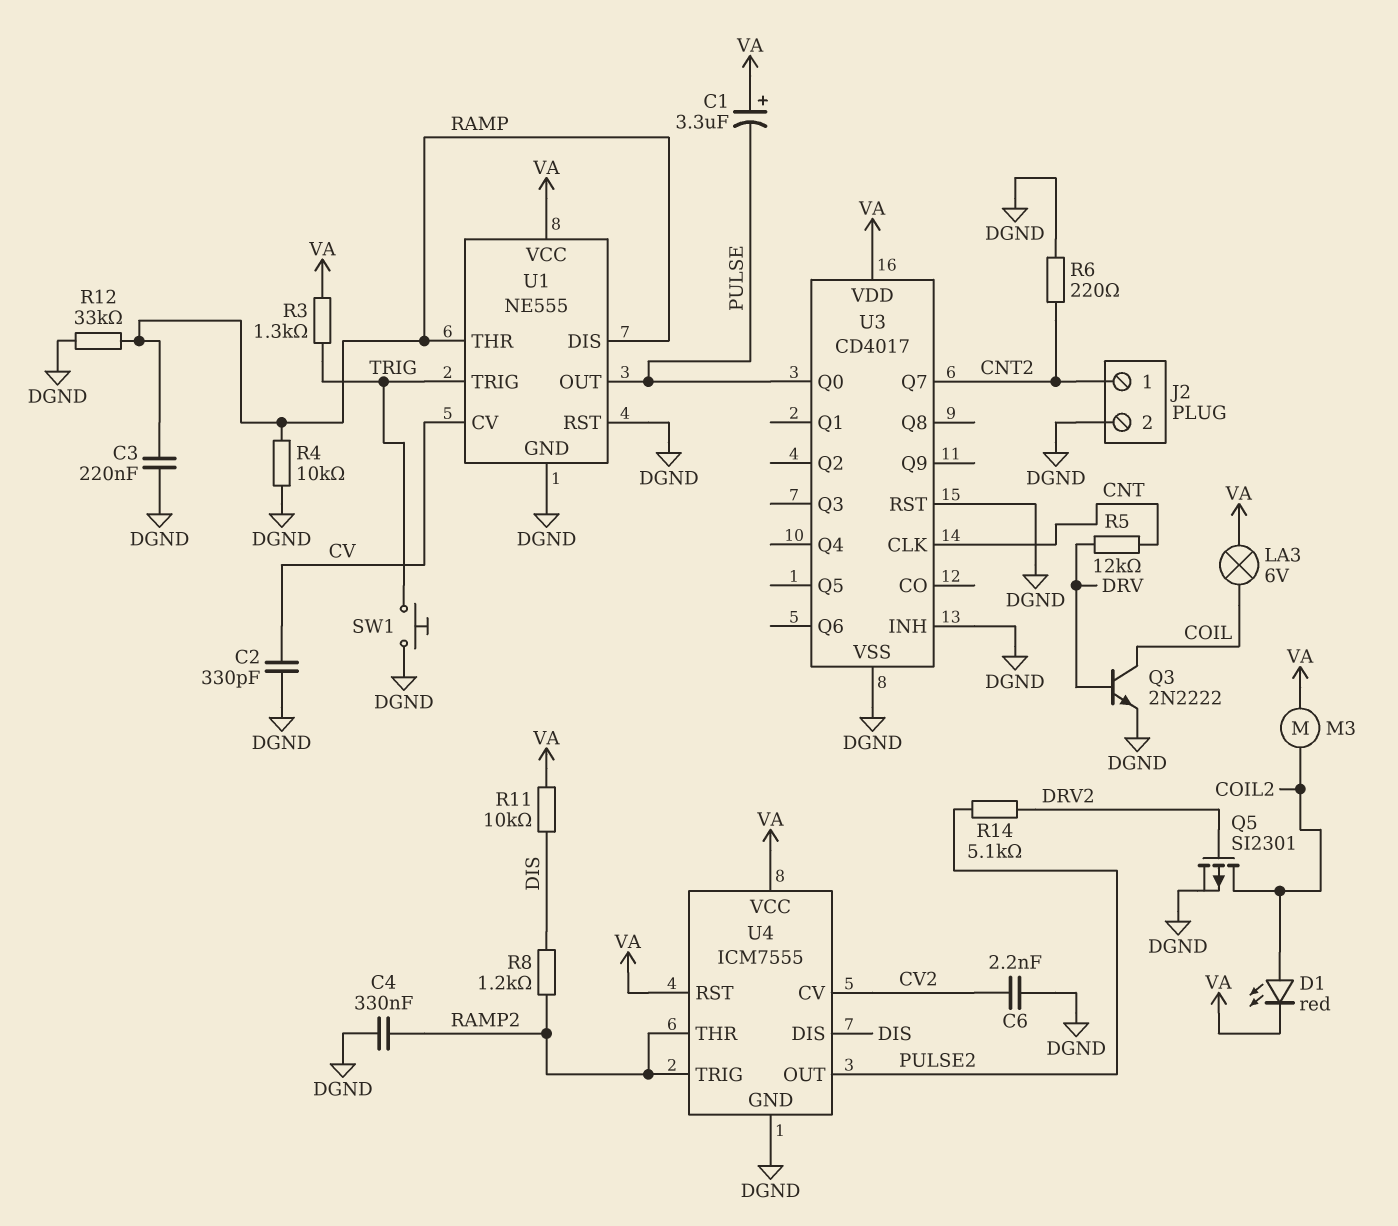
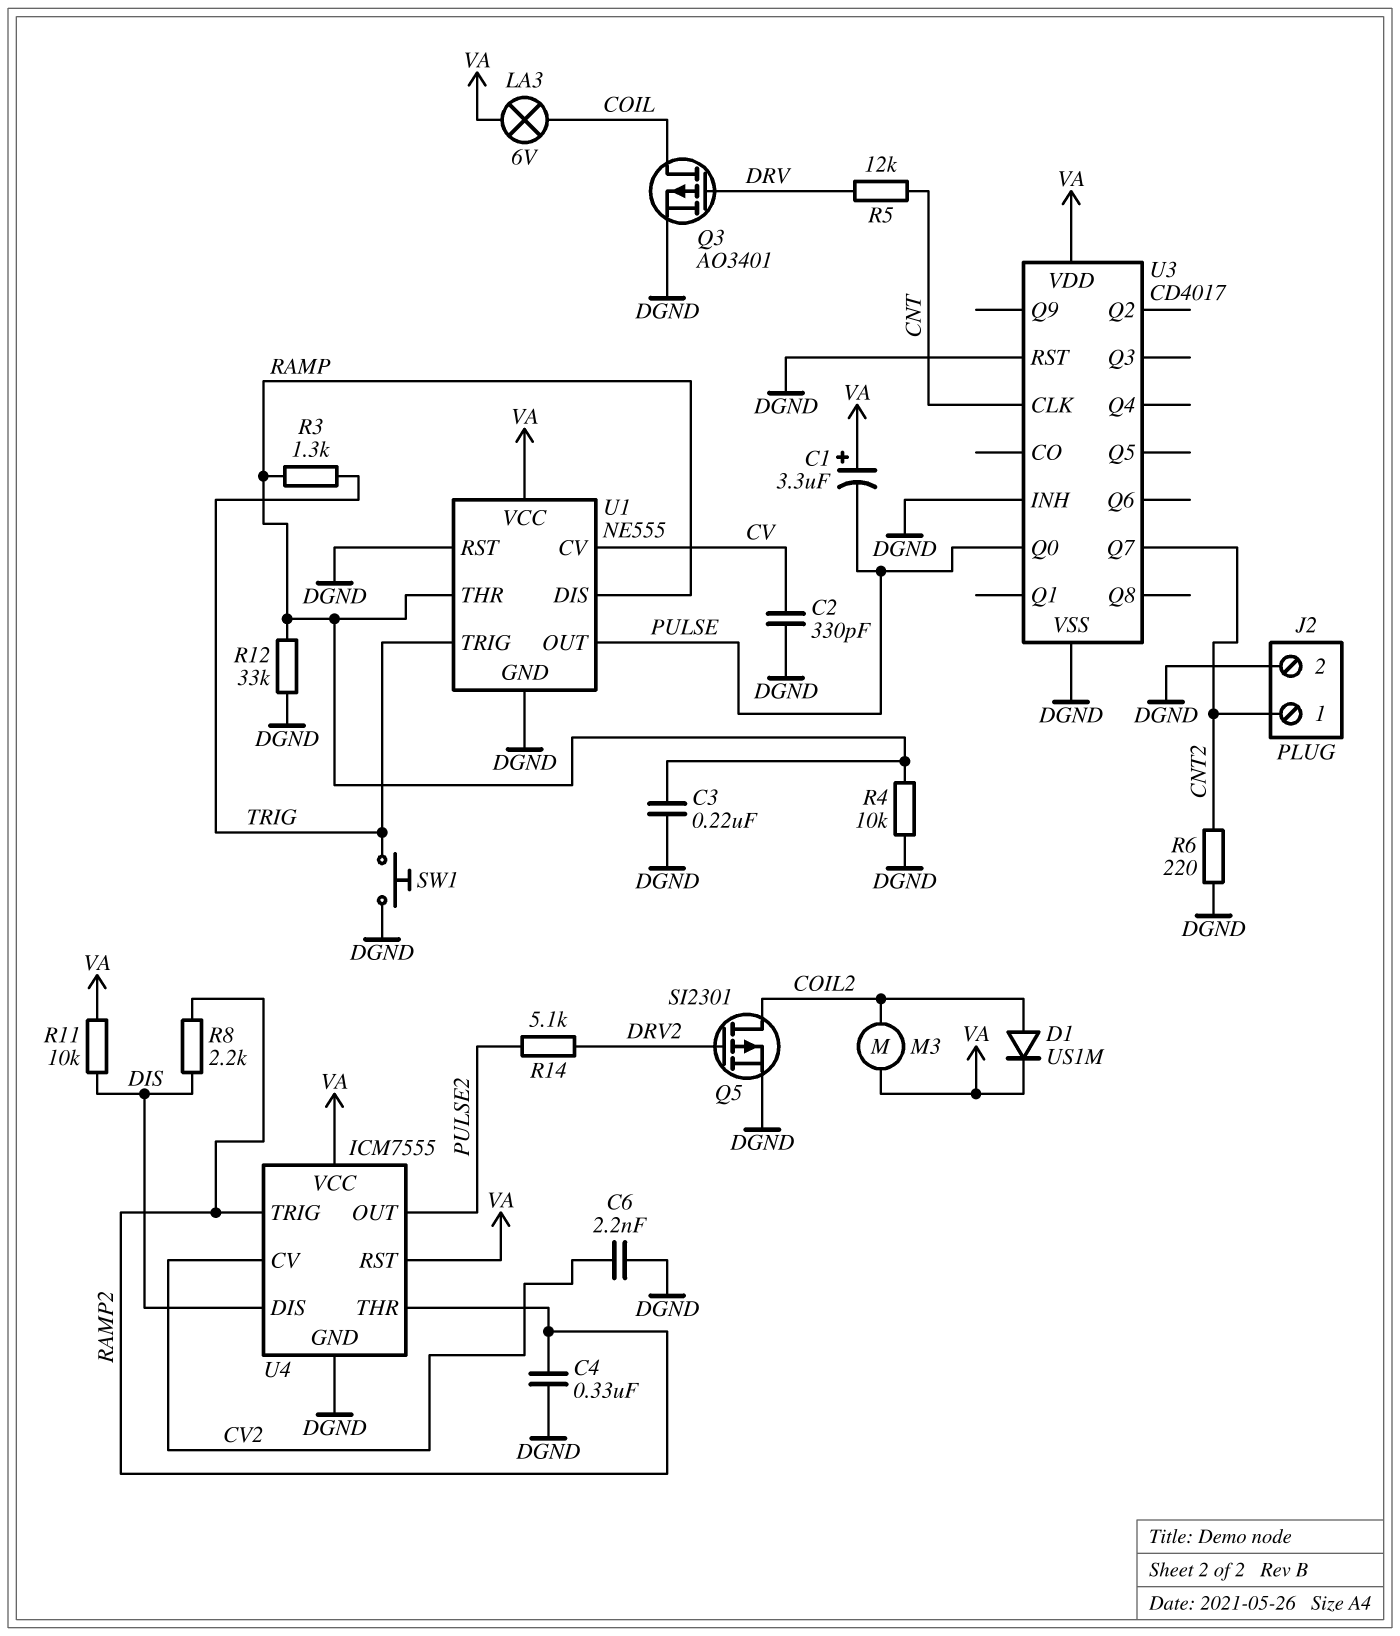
D1: LED red (A COIL2, K VA) -> diode US1M (A COIL2, K VA)
Q3: NPN 2N2222 (B DRV, C COIL, E DGND) -> PMOS AO3401 (G DRV, D COIL, S DGND)
R3: 1.3k (TRIG, VA) -> 1.3k (RAMP, TRIG)
R8: 1.2k (DIS, RAMP2) -> 2.2k (DIS, RAMP2)

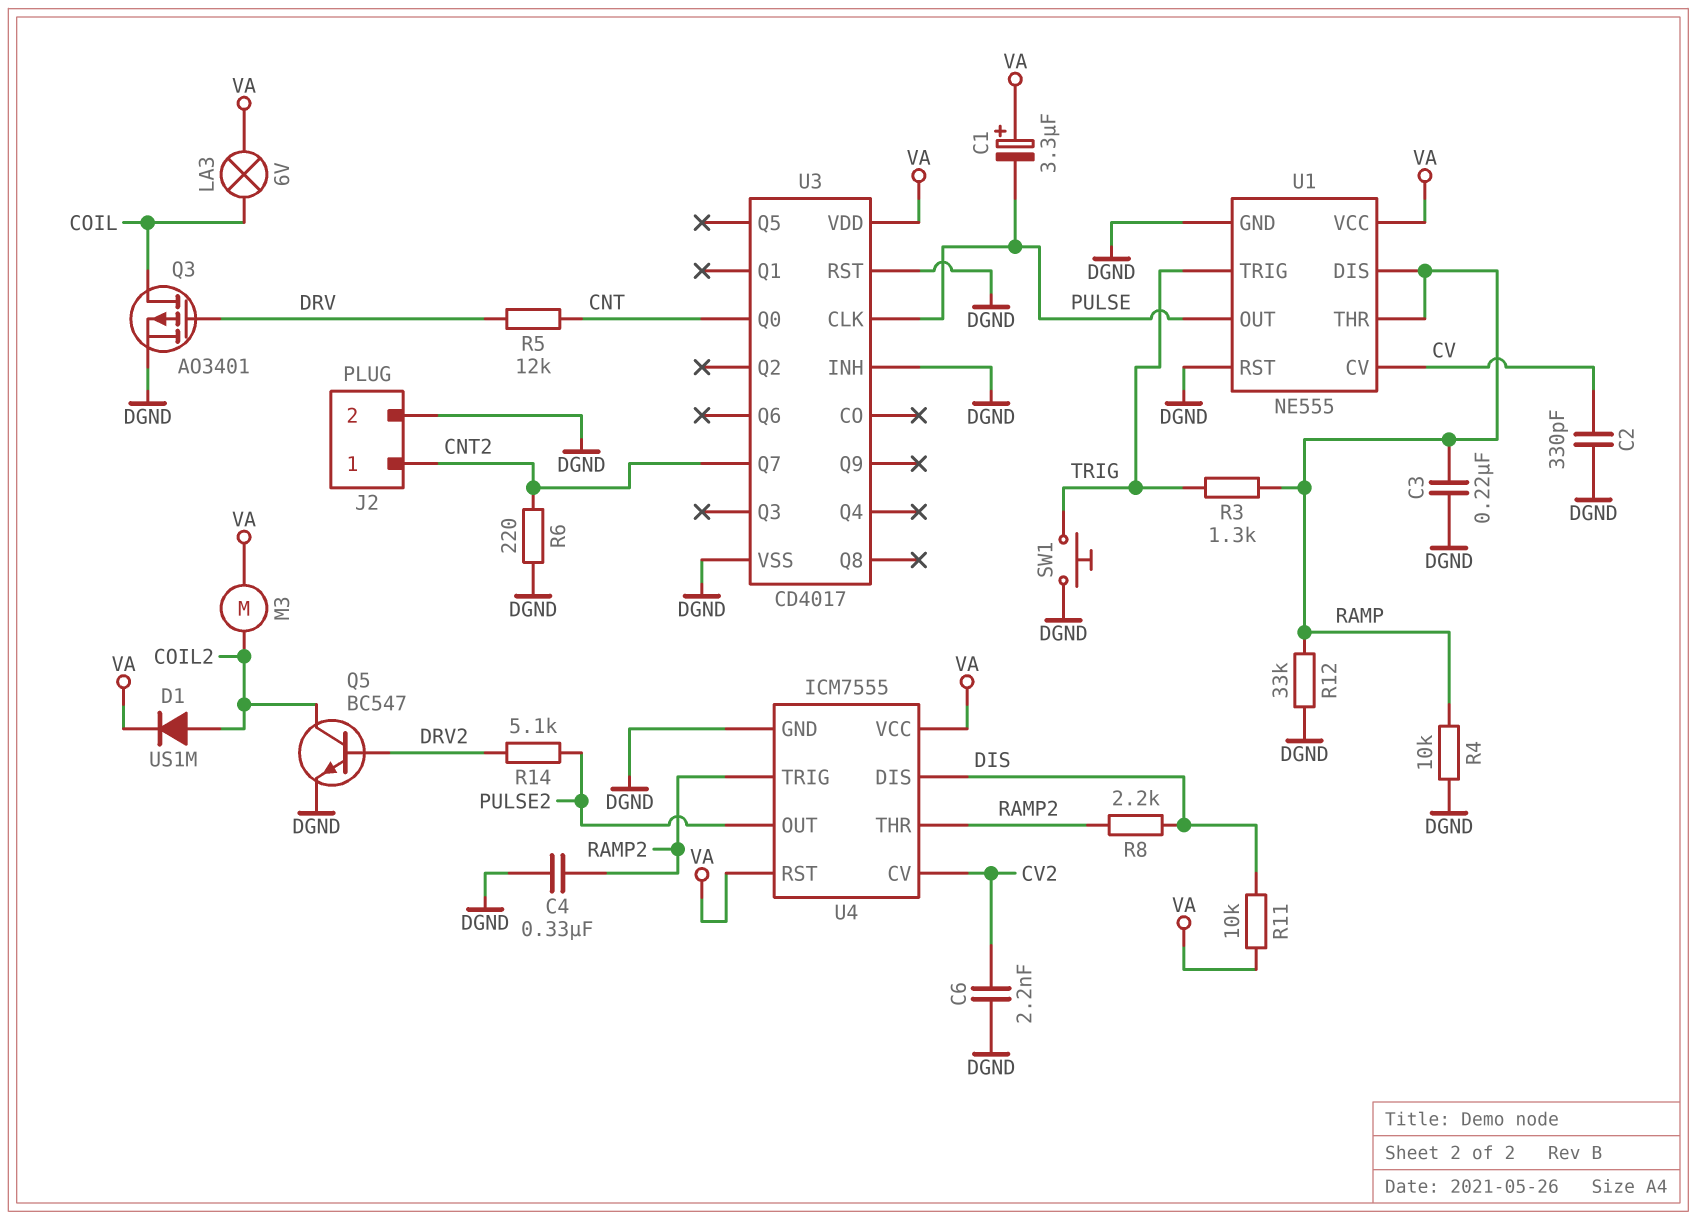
Q5: PMOS SI2301 (G DRV2, D COIL2, S DGND) -> NPN BC547 (B DRV2, C COIL2, E DGND)
U3 pin CLK: CNT -> PULSE
U3 pin Q0: PULSE -> CNT

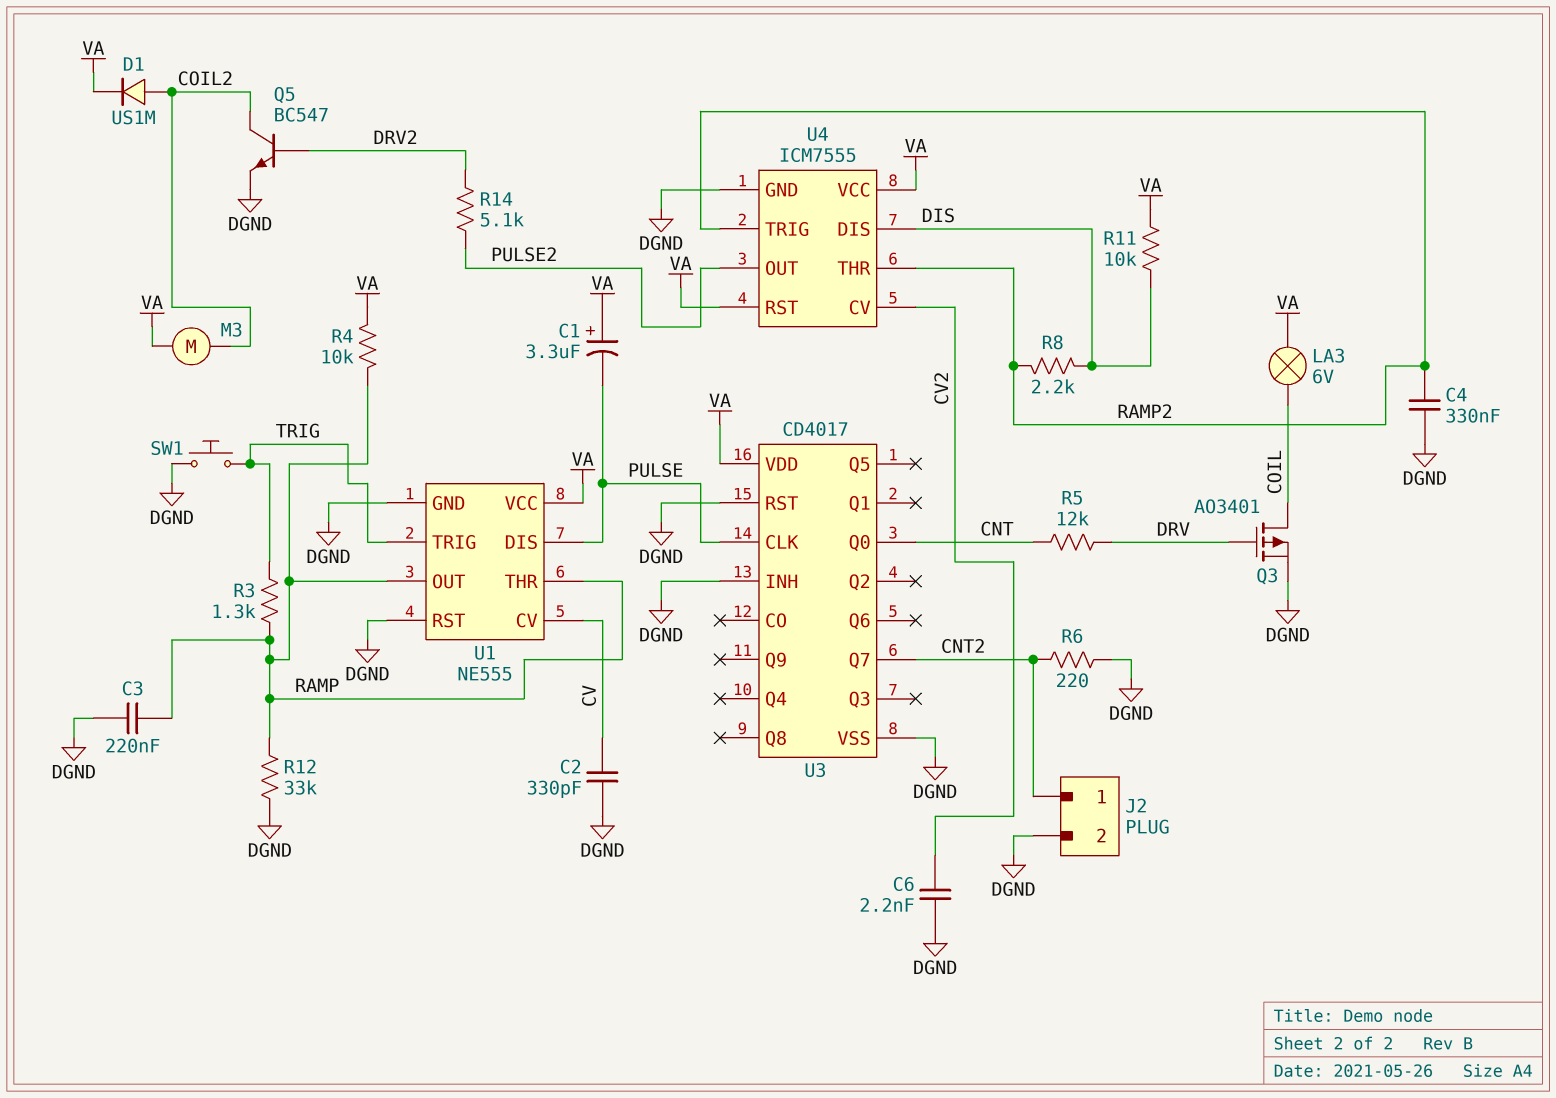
R4: 10k (DGND, RAMP) -> 10k (RAMP, VA)
U1 pin DIS: RAMP -> PULSE
U1 pin OUT: PULSE -> RAMP

